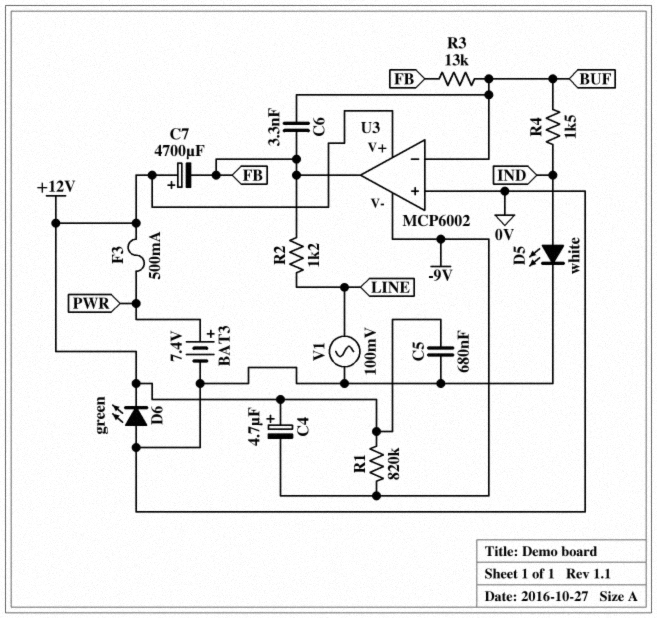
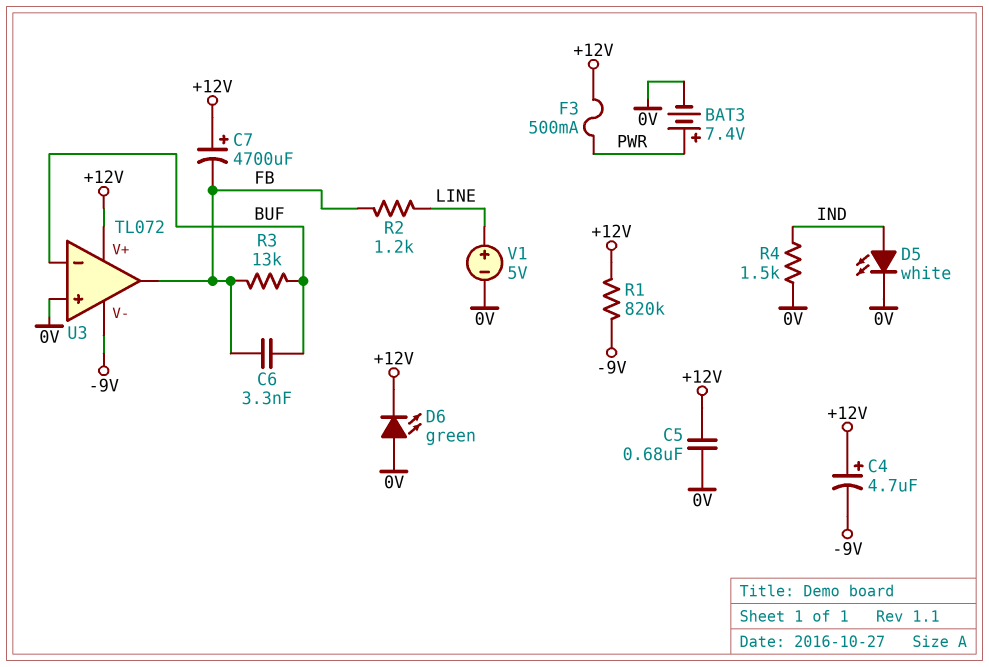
R4: 1.5k (BUF, IND) -> 1.5k (0V, IND)
U3: MCP6002 -> TL072
V1: AC 100mV (0V, LINE) -> 5V (plus LINE, minus 0V)

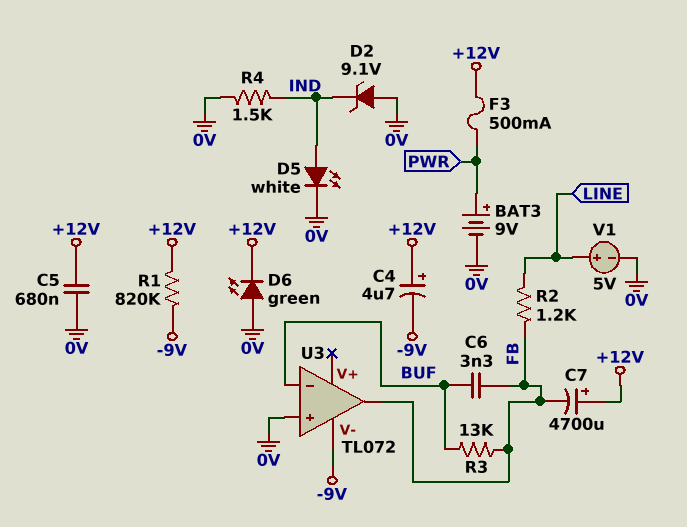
BAT3: 7.4V (plus PWR, minus 0V) -> 9V (plus PWR, minus 0V)
D2: none -> zener 9.1V (A 0V, K IND)
U3 pin V+: +12V -> none

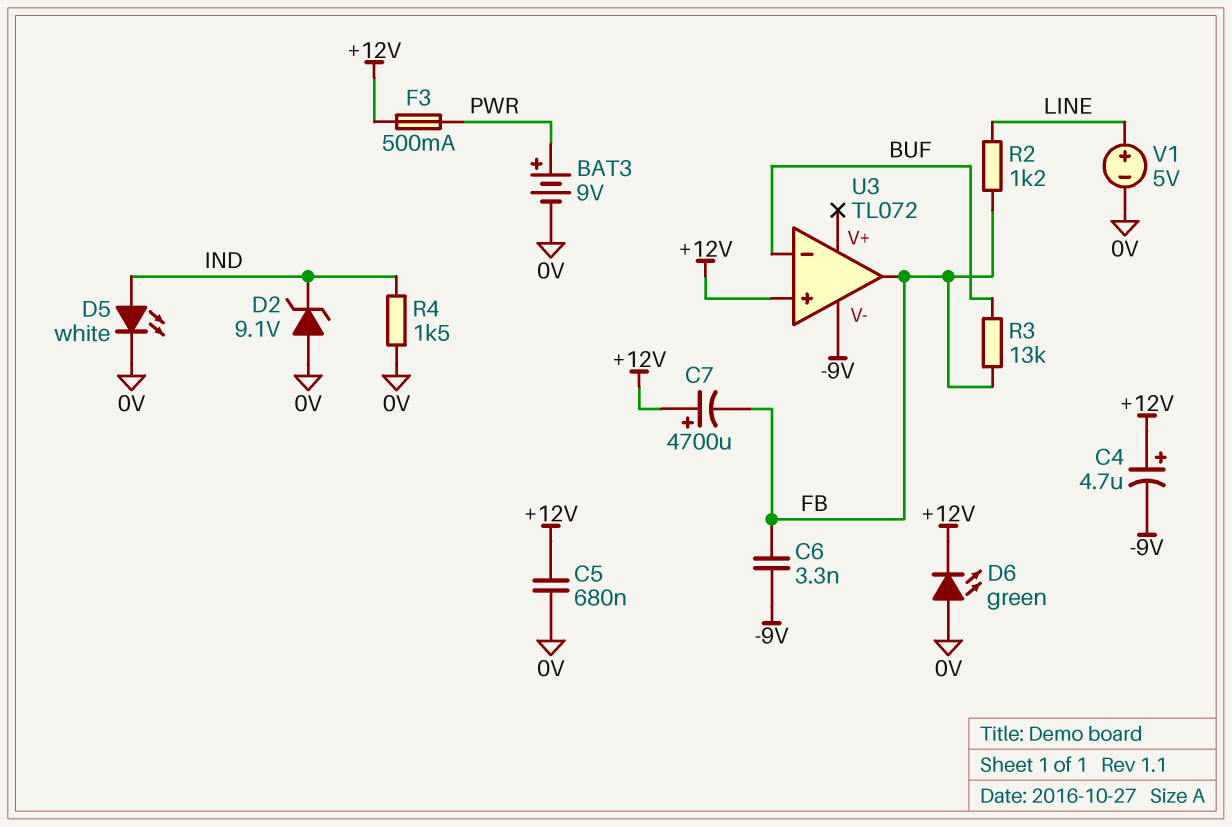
C6: 3.3nF (BUF, FB) -> 3.3nF (-9V, FB)
R1: 820k (+12V, -9V) -> none
U3 pin in+: 0V -> +12V

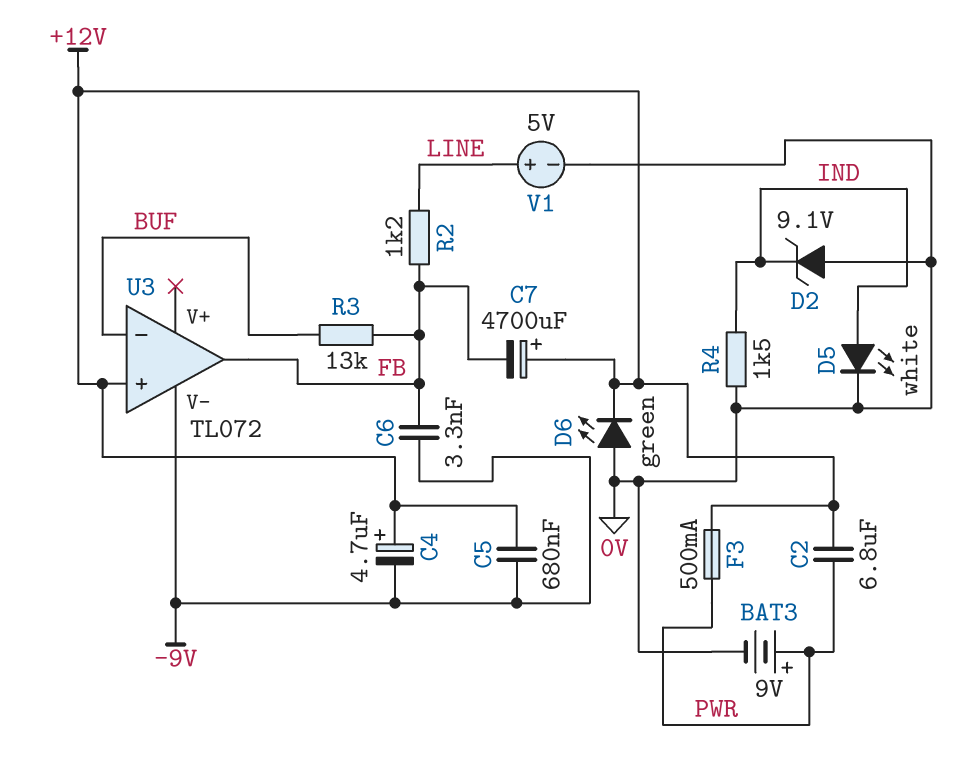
C2: none -> 6.8uF (+12V, PWR)
C5: 680nF (+12V, 0V) -> 680nF (+12V, -9V)

